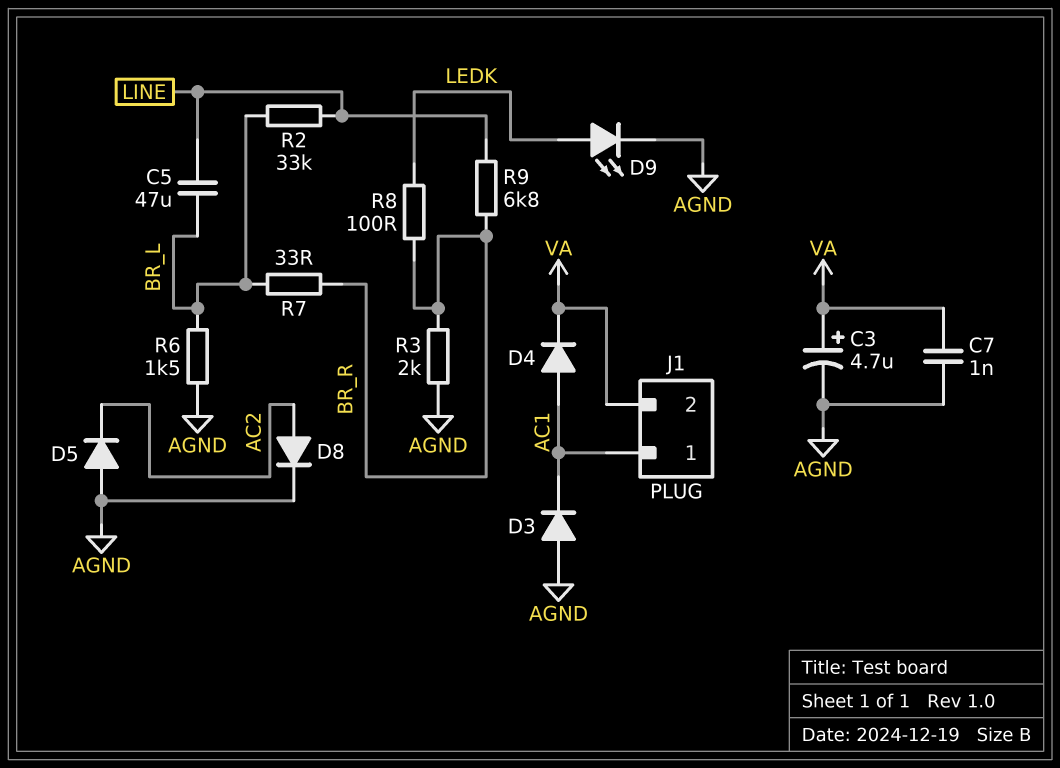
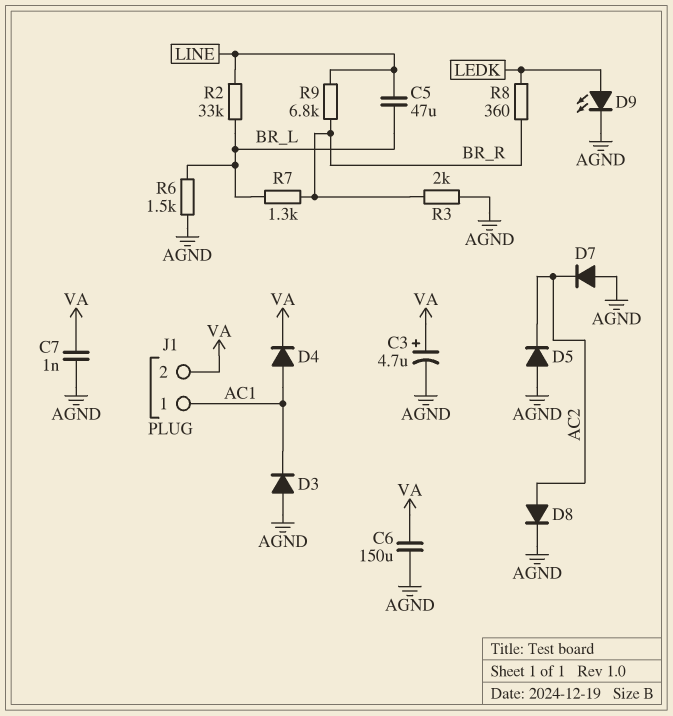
C6: none -> 150uF (AGND, VA)
D7: none -> diode (A AGND, K AC2)
R7: 33 (BR_L, BR_R) -> 1.3k (BR_L, BR_R)
R8: 100 (BR_R, LEDK) -> 360 (BR_R, LEDK)

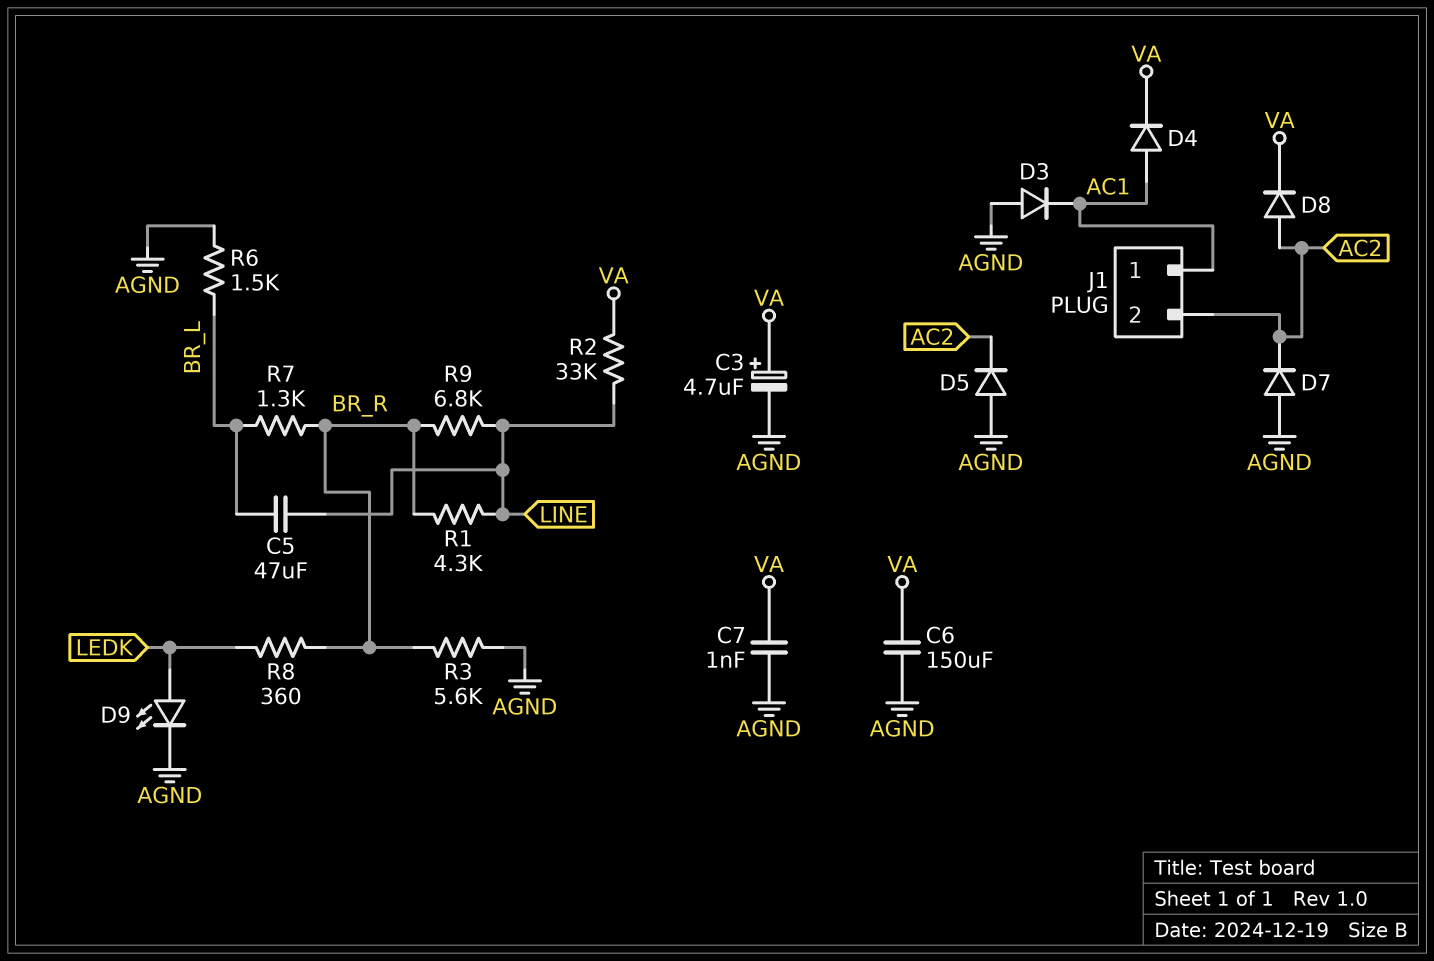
D8: diode (A AC2, K AGND) -> diode (A AC2, K VA)
J1 pin 2: VA -> AC2
R1: none -> 4.3k (BR_R, LINE)
R2: 33k (BR_L, LINE) -> 33k (LINE, VA)
R3: 2k (AGND, BR_R) -> 5.6k (AGND, BR_R)

